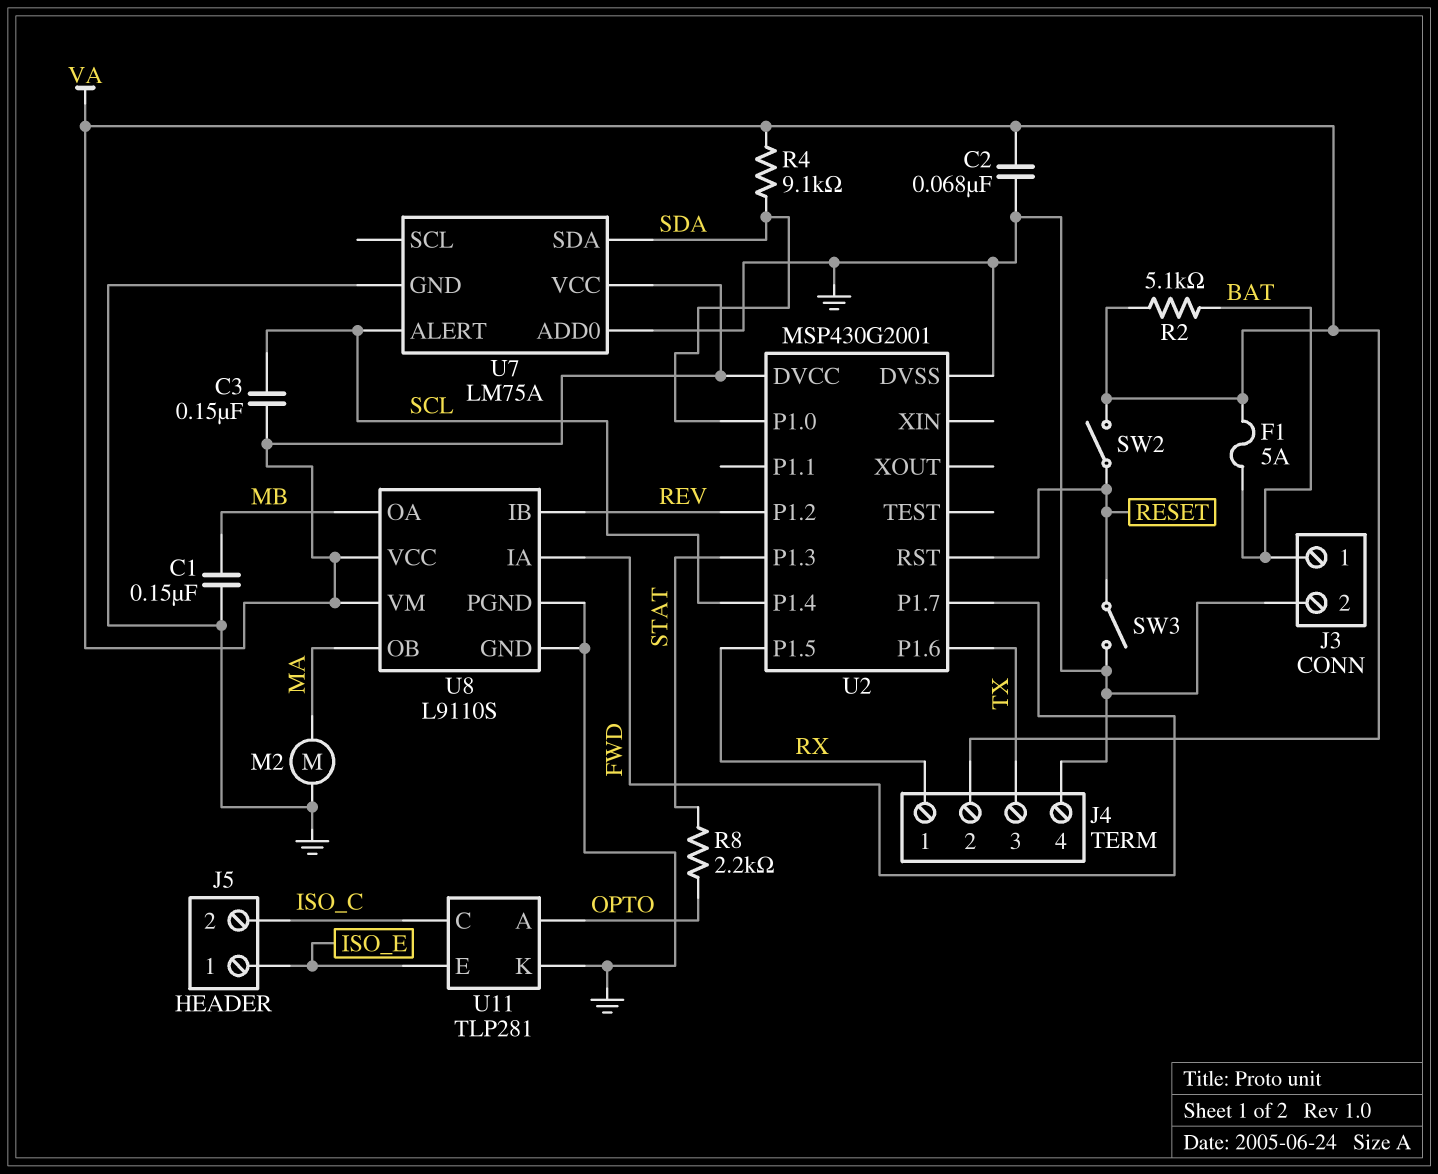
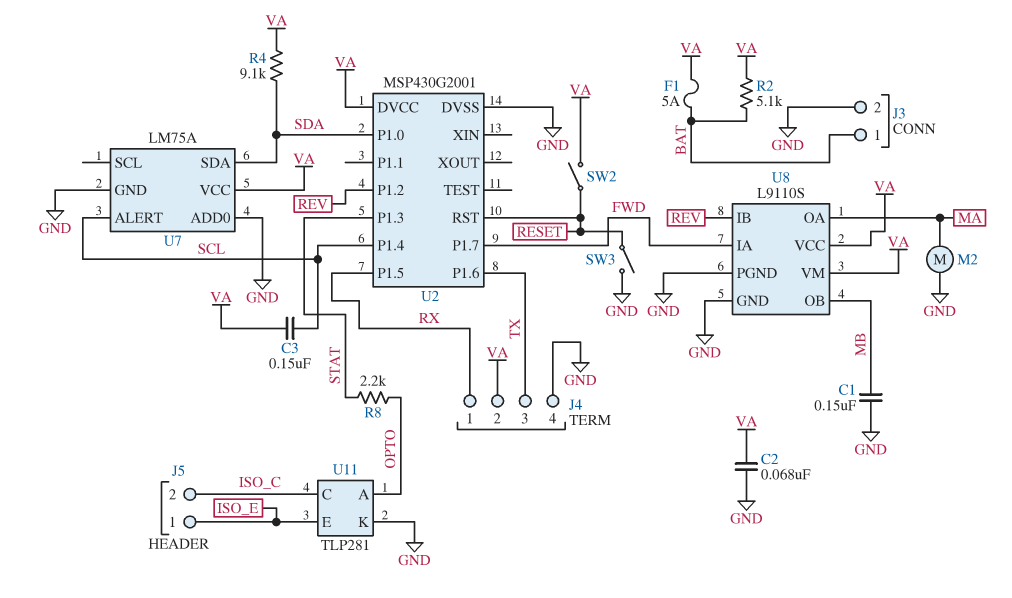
U8 pin OA: MB -> MA
U8 pin OB: MA -> MB

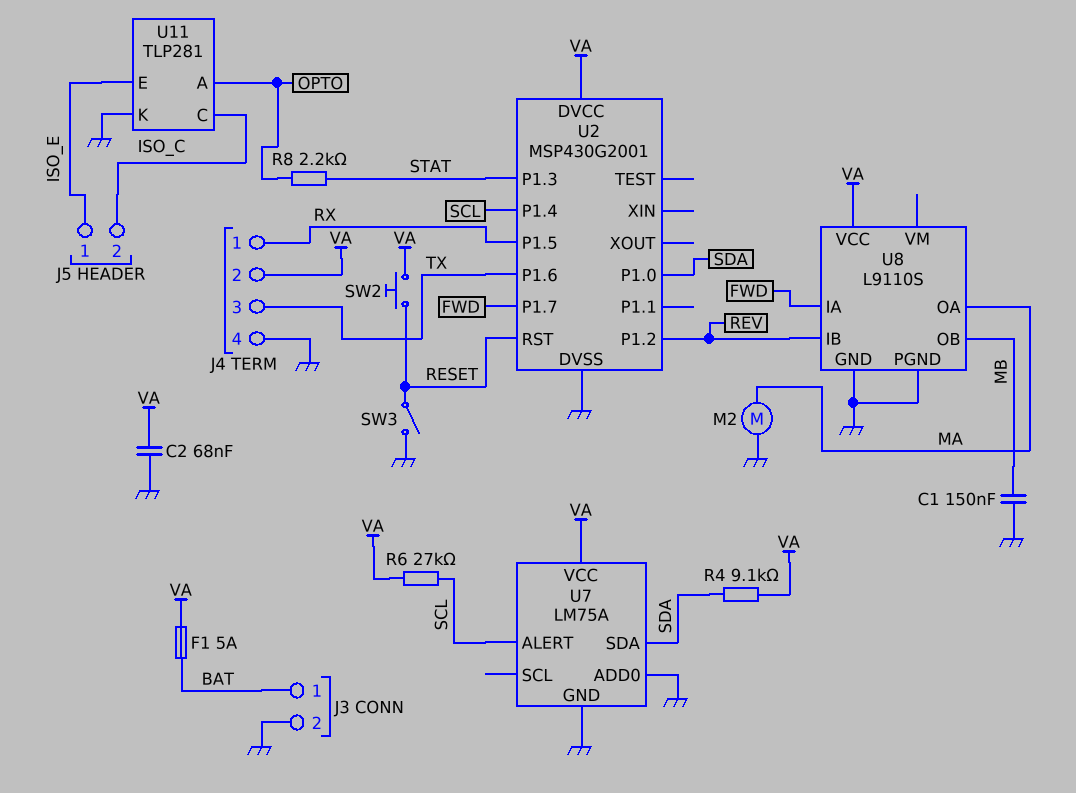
C3: 150nF (SCL, VA) -> none
R2: 5.1k (BAT, VA) -> none
R6: none -> 27k (SCL, VA)
SW2: switch (RESET, VA) -> button (RESET, VA)
U8 pin VM: VA -> none

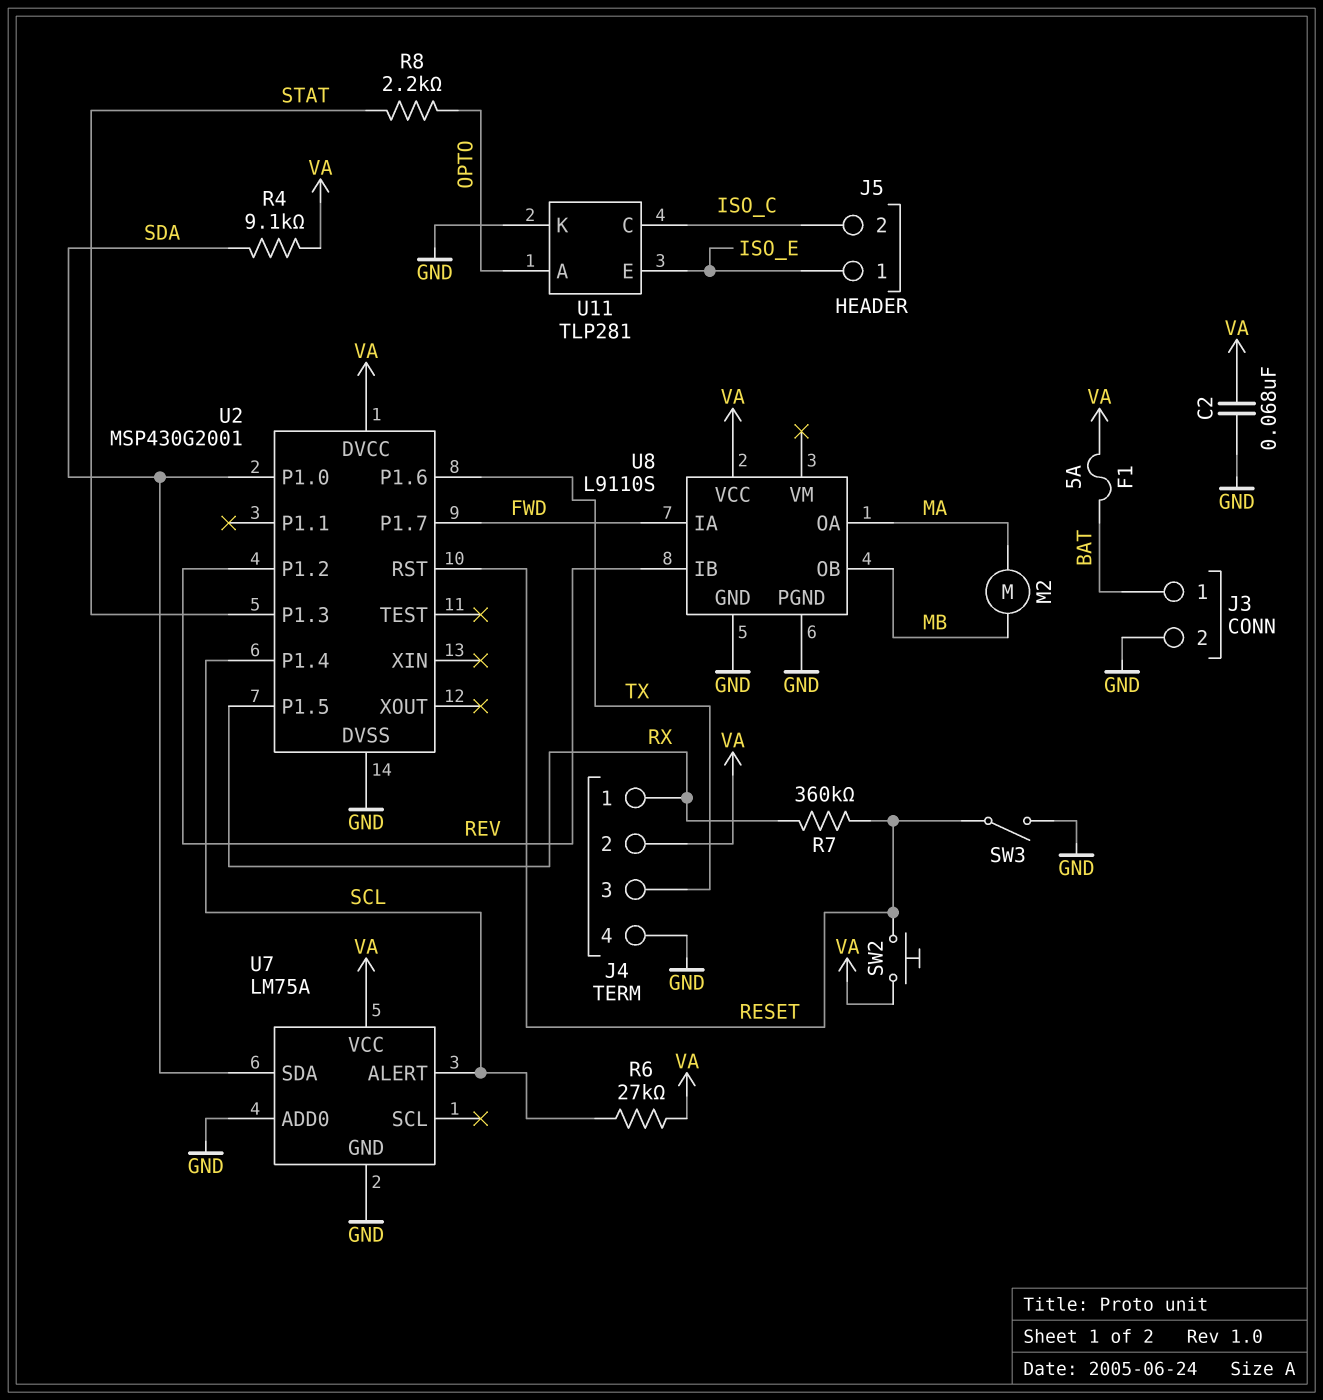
C1: 150nF (GND, MB) -> none
M2: motor (GND, MA) -> motor (MA, MB)
R7: none -> 360k (RESET, RX)

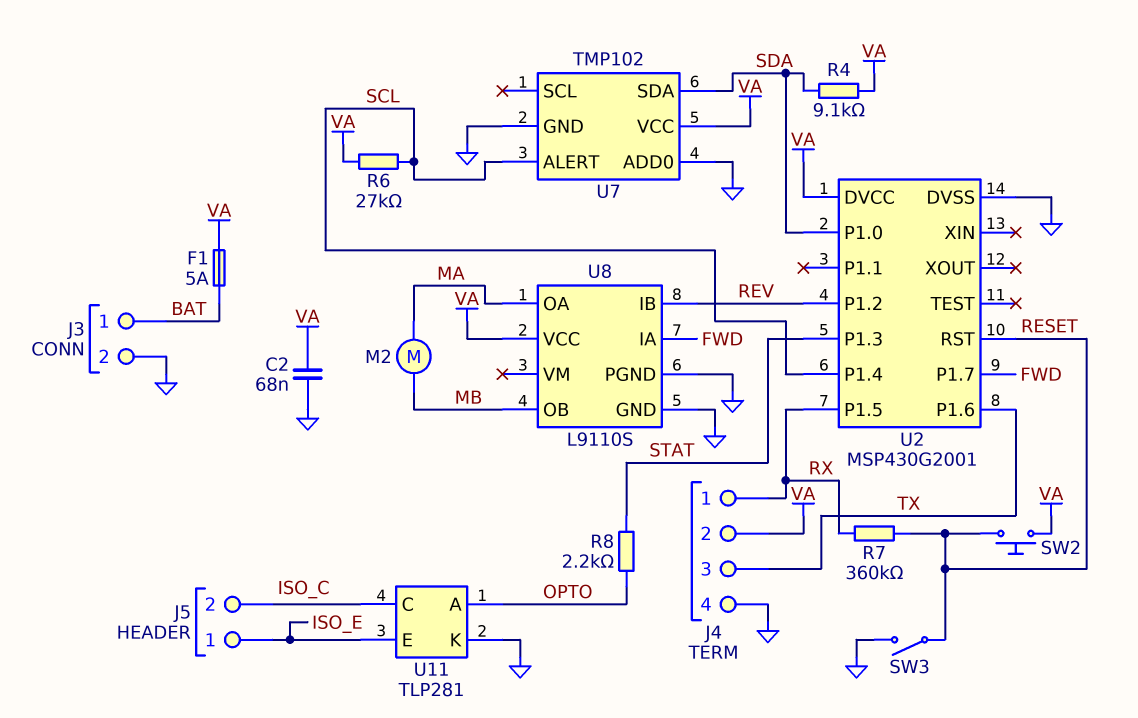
U7: LM75A -> TMP102

